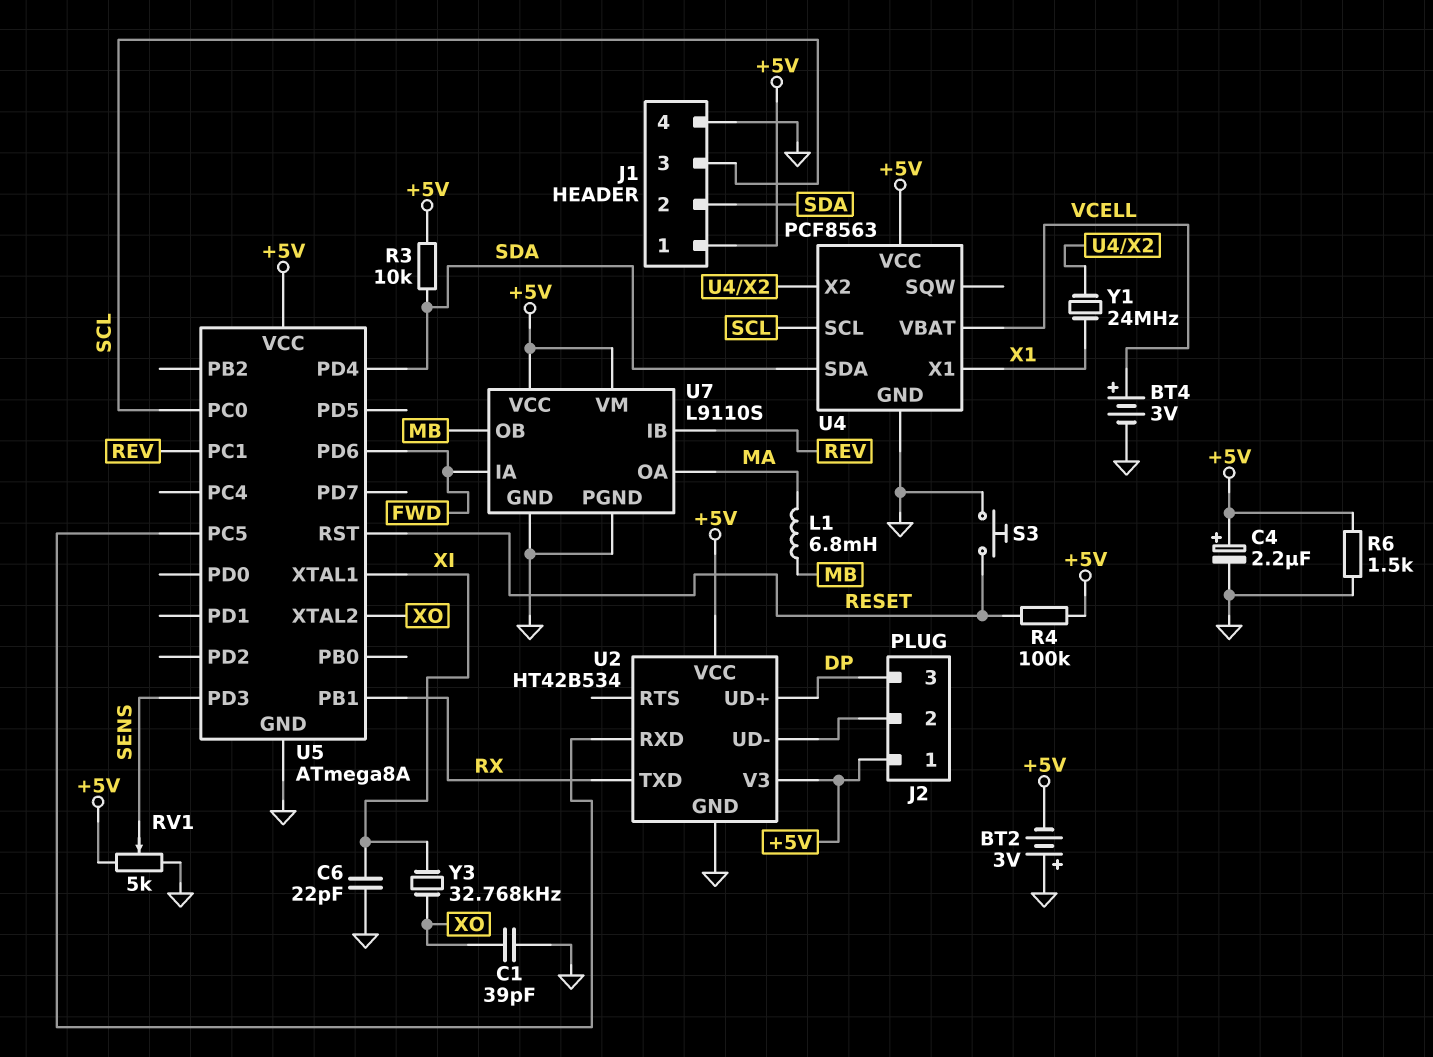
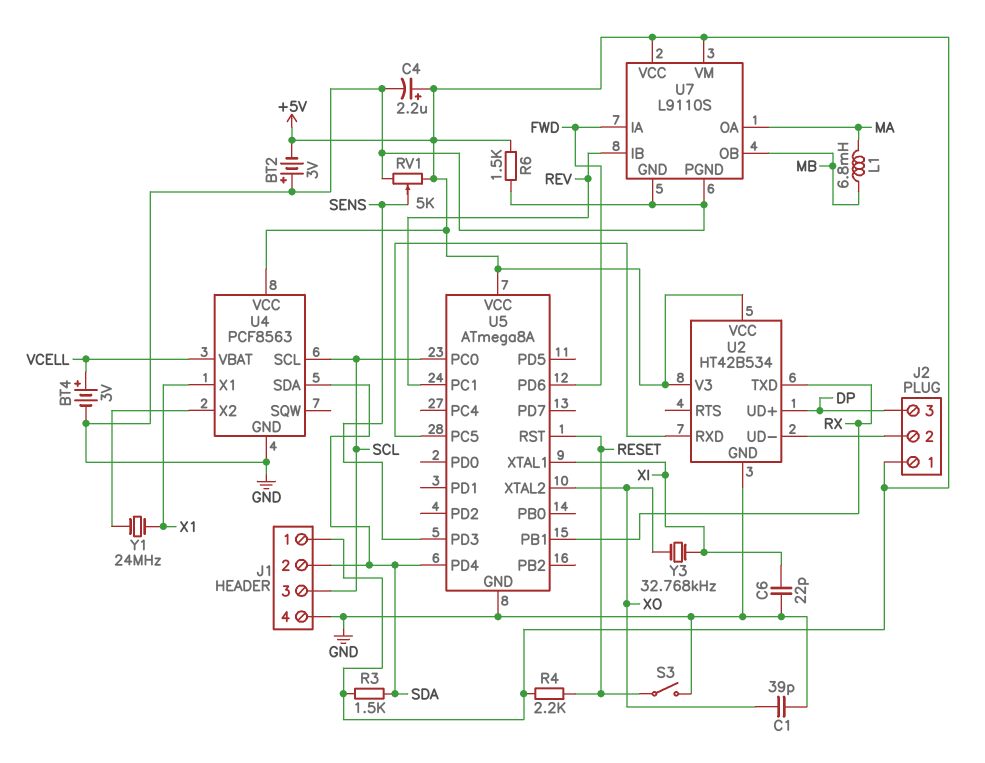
R3: 10k (+5V, SDA) -> 1.5k (+5V, SDA)
R4: 100k (+5V, RESET) -> 2.2k (+5V, RESET)
S3: button (GND, RESET) -> switch (GND, RESET)

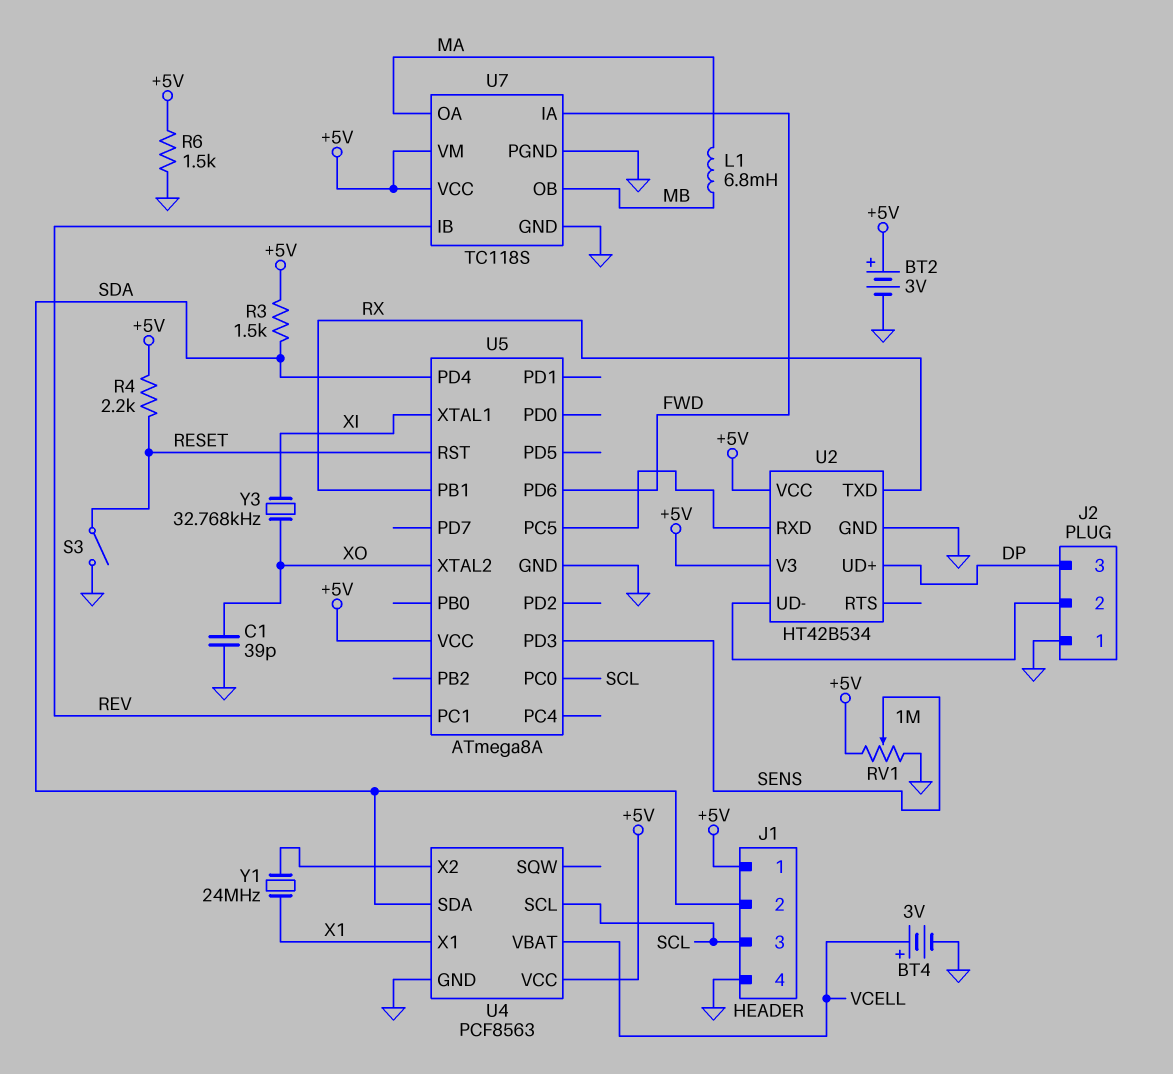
BT2: 3V (plus GND, minus +5V) -> 3V (plus +5V, minus GND)
C4: 2.2uF (plus +5V, minus GND) -> none
C6: 22pF (GND, XI) -> none
J2 pin 1: +5V -> GND
RV1: 5k (+5V, GND, wiper SENS) -> 1M (+5V, GND, wiper SENS)
U7: L9110S -> TC118S

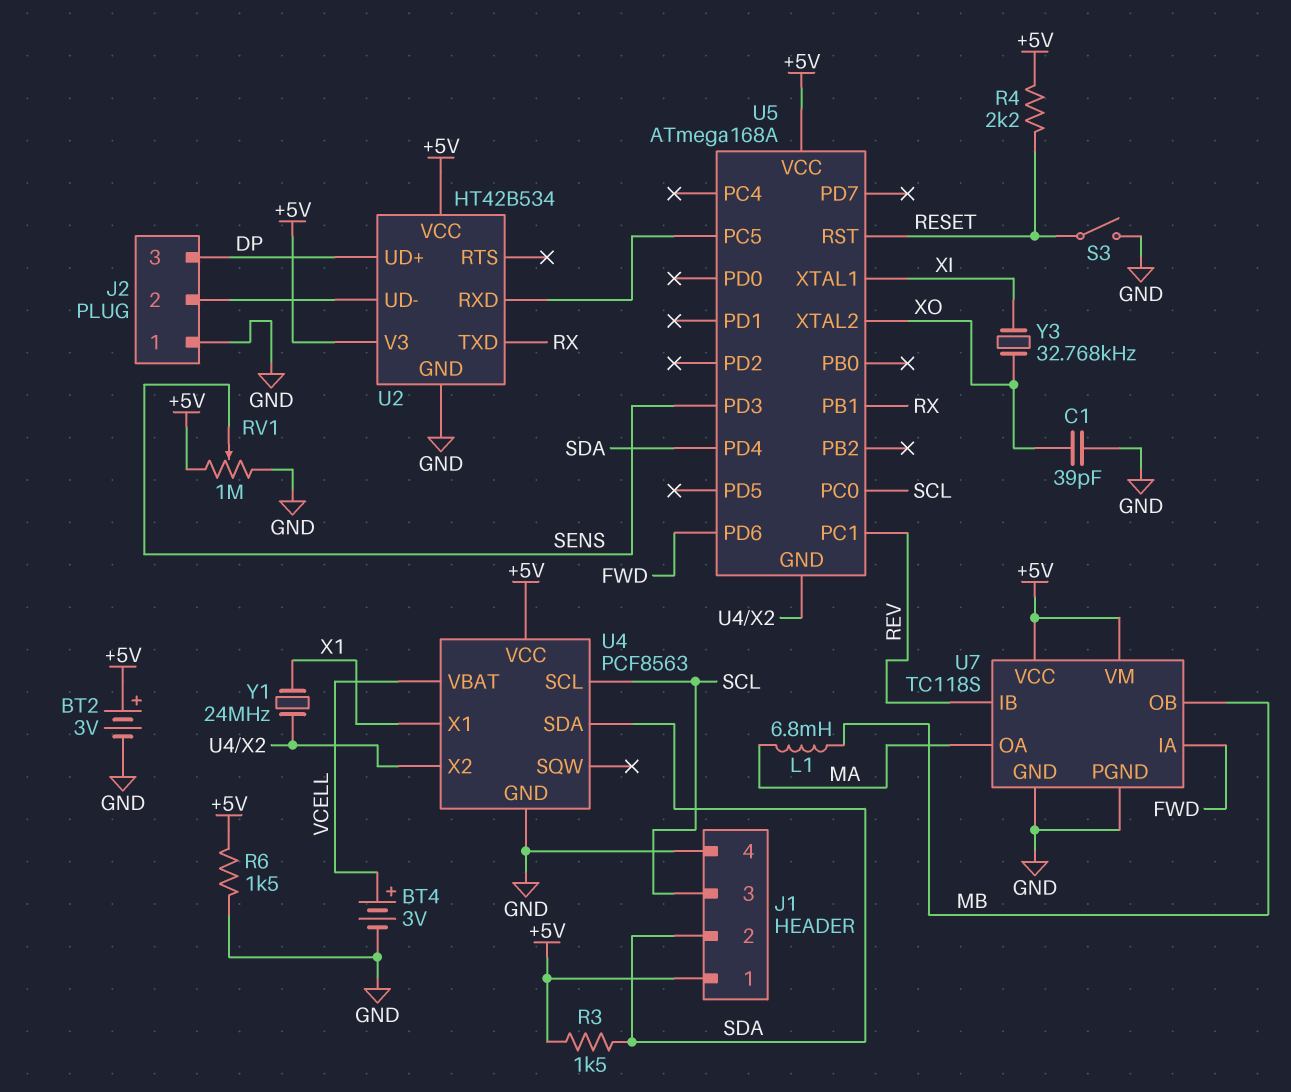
U5: ATmega8A -> ATmega168A
U5 pin GND: GND -> U4/X2

